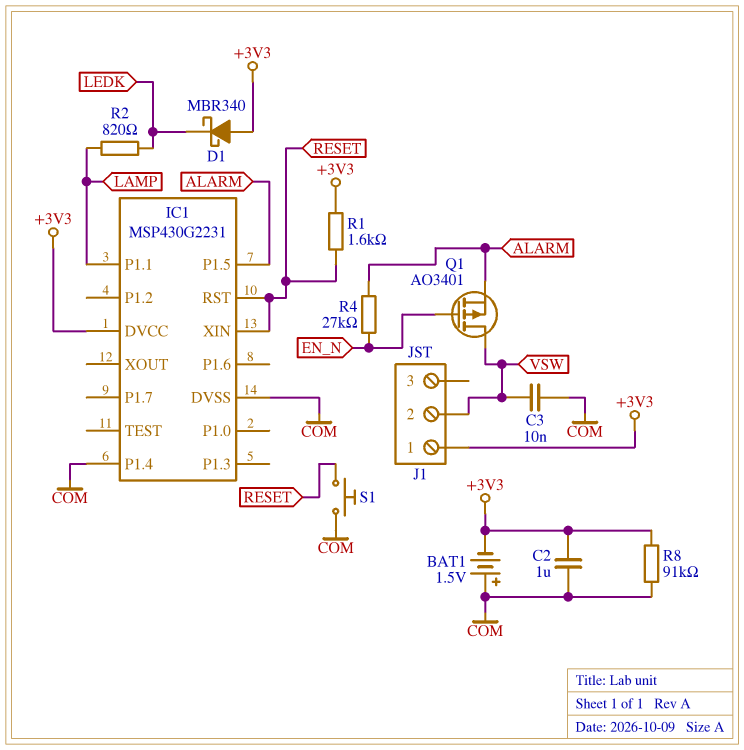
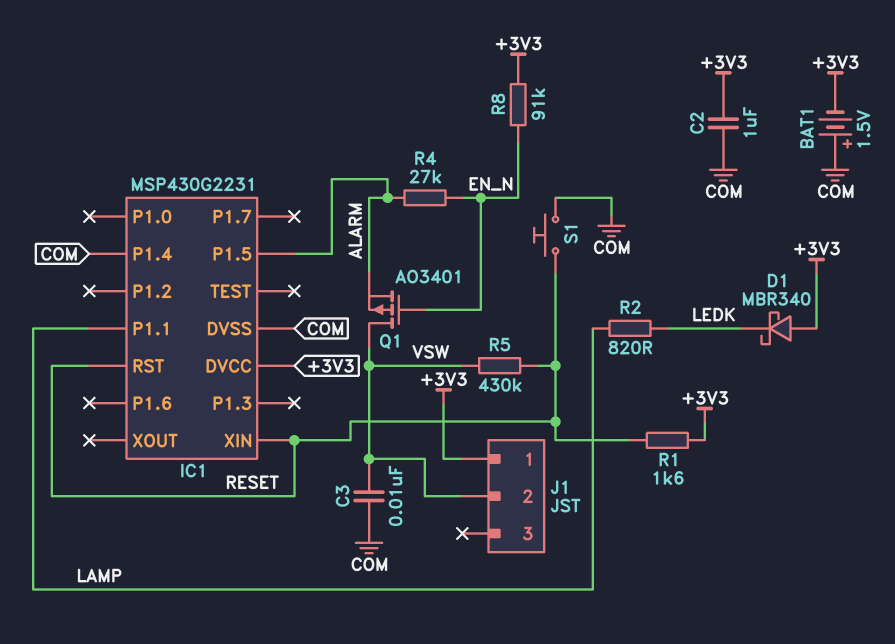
R5: none -> 430k (RESET, VSW)
R8: 91k (+3V3, COM) -> 91k (+3V3, EN_N)

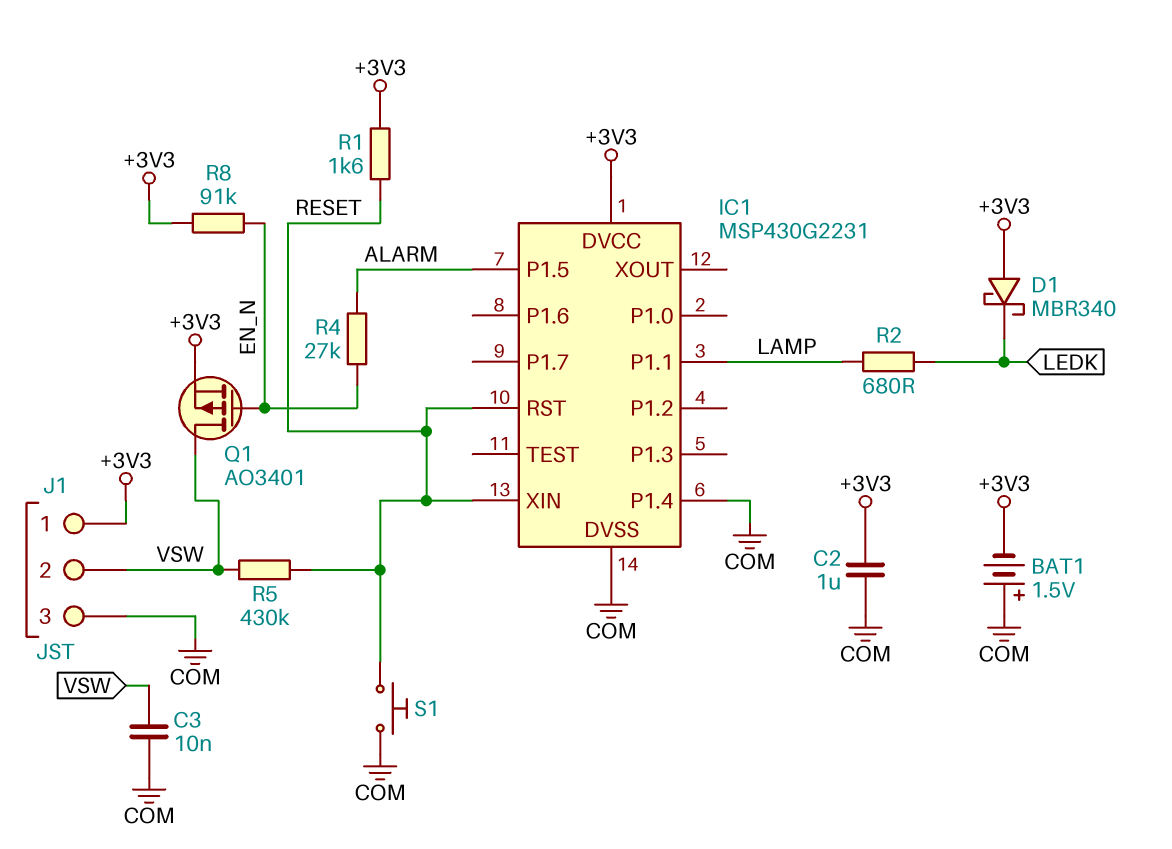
J1 pin 3: none -> COM
Q1: PMOS AO3401 (G EN_N, D VSW, S ALARM) -> PMOS AO3401 (G EN_N, D VSW, S +3V3)
R2: 820 (LAMP, LEDK) -> 680 (LAMP, LEDK)

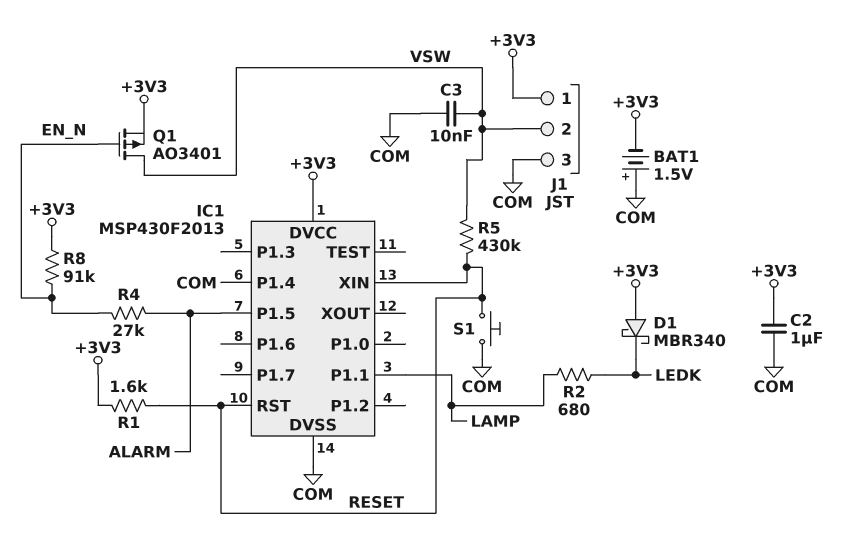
IC1: MSP430G2231 -> MSP430F2013

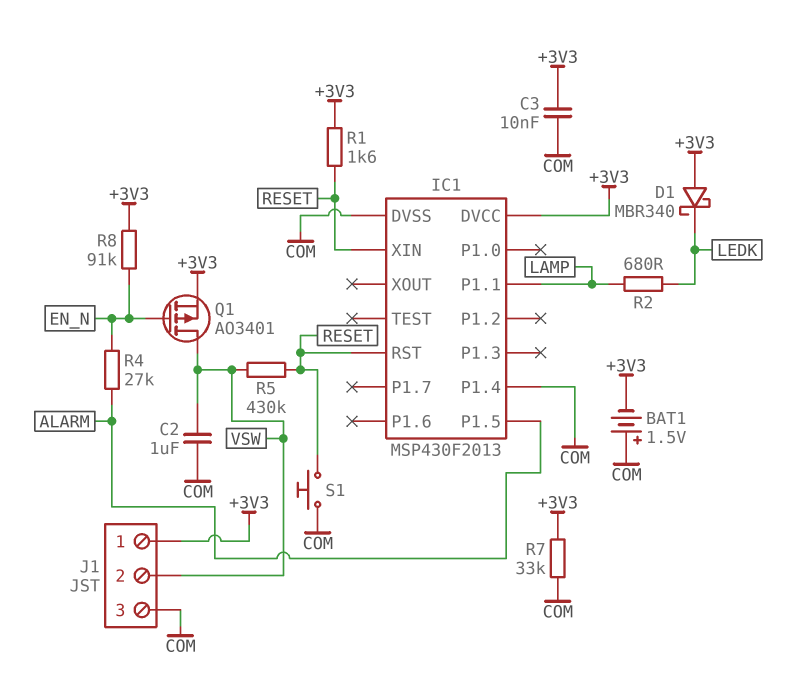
C2: 1uF (+3V3, COM) -> 1uF (COM, VSW)
C3: 10nF (COM, VSW) -> 10nF (+3V3, COM)
R7: none -> 33k (+3V3, COM)

